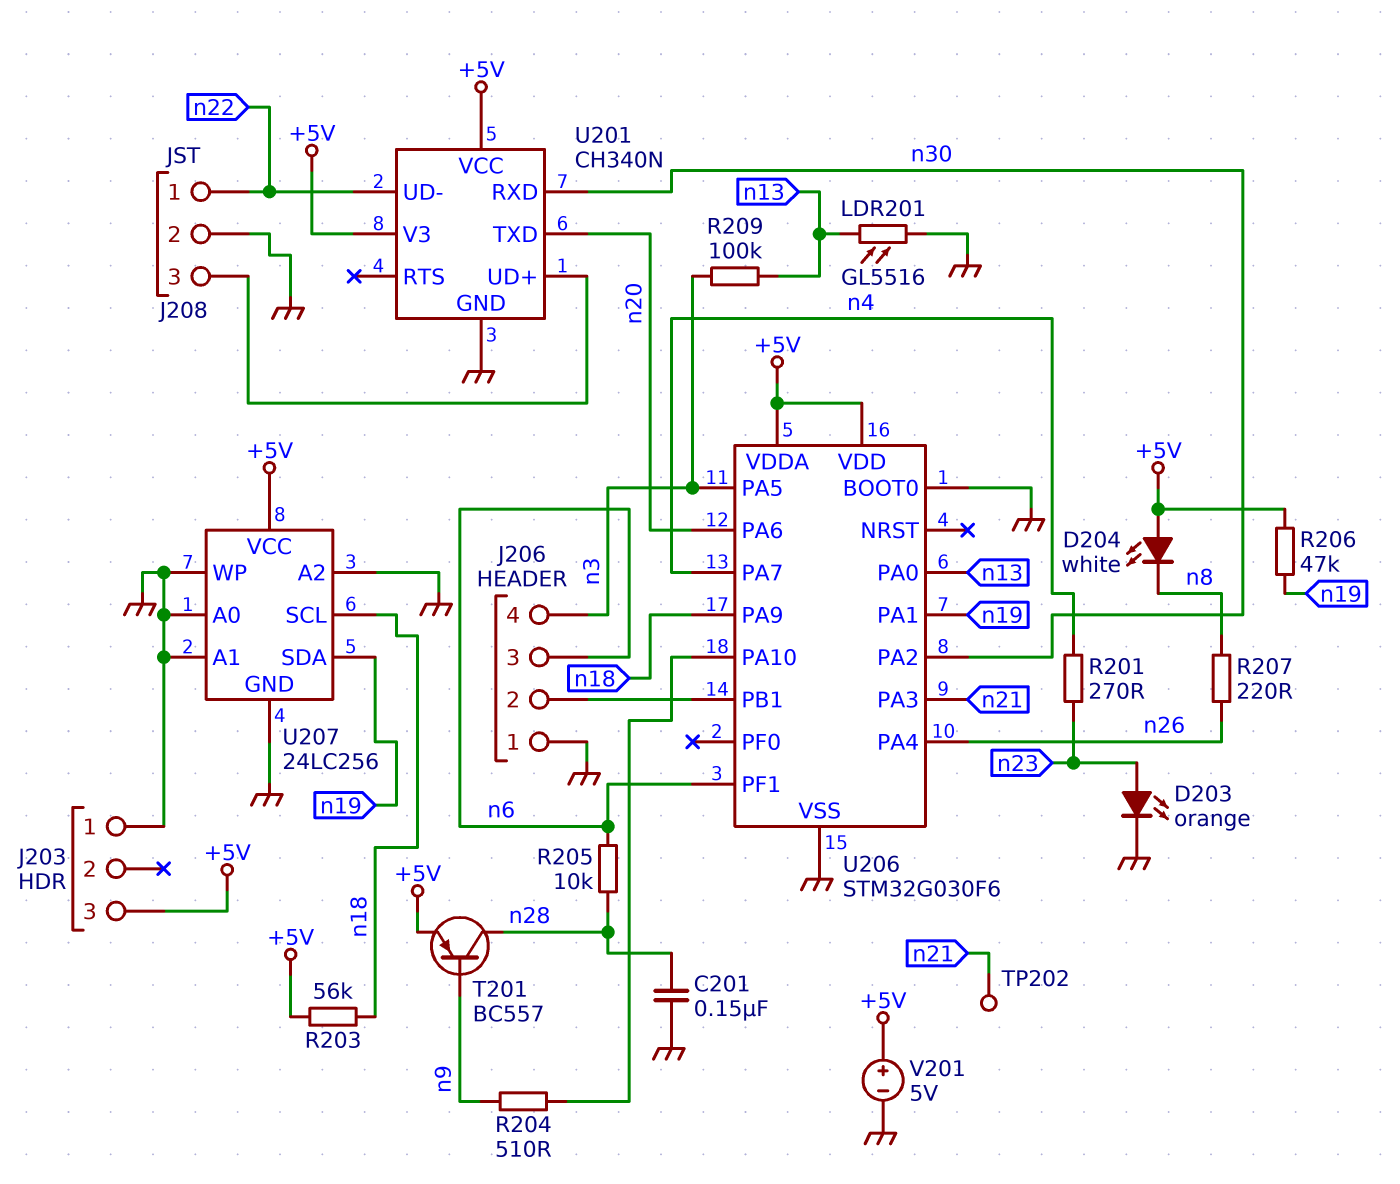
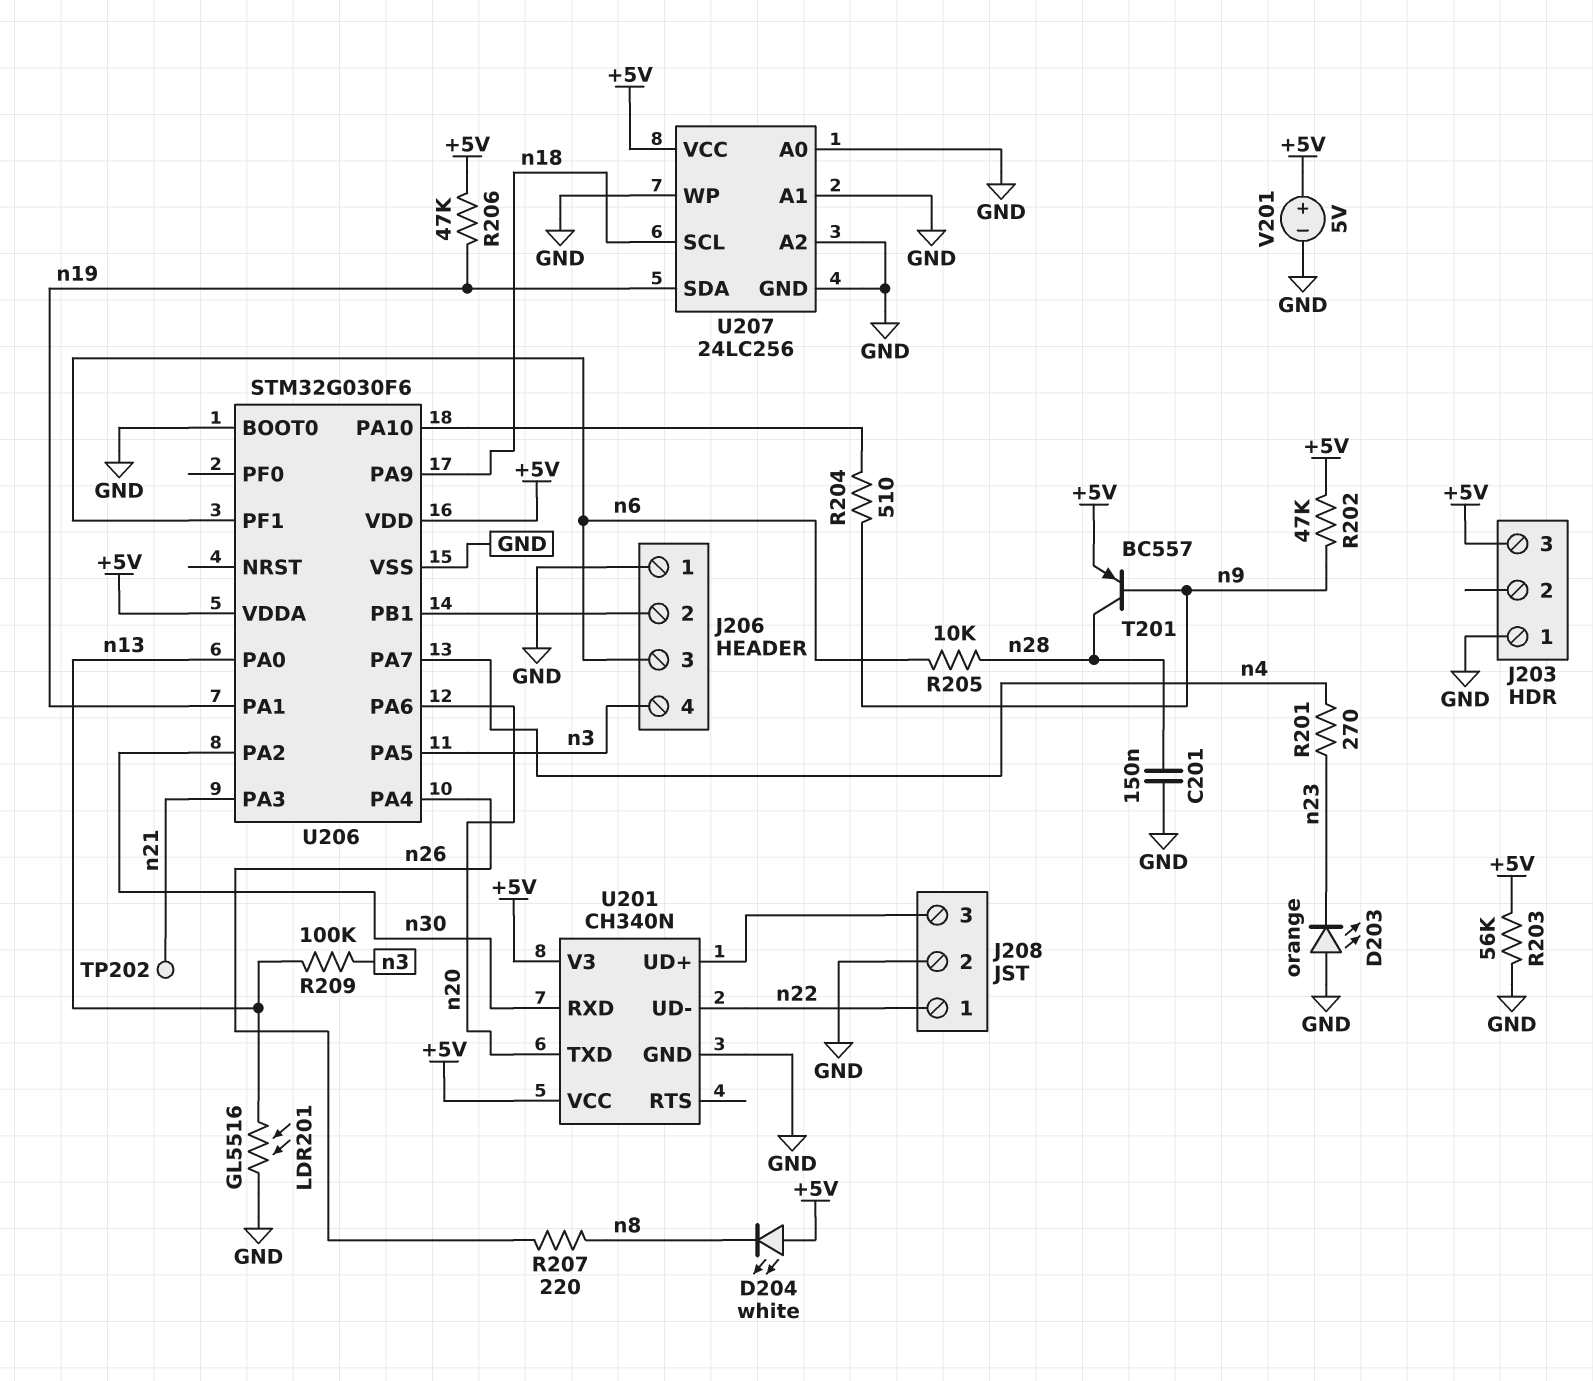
D203: LED orange (A n23, K GND) -> LED orange (A GND, K n23)
R202: none -> 47k (+5V, n9)
R203: 56k (+5V, n18) -> 56k (+5V, GND)

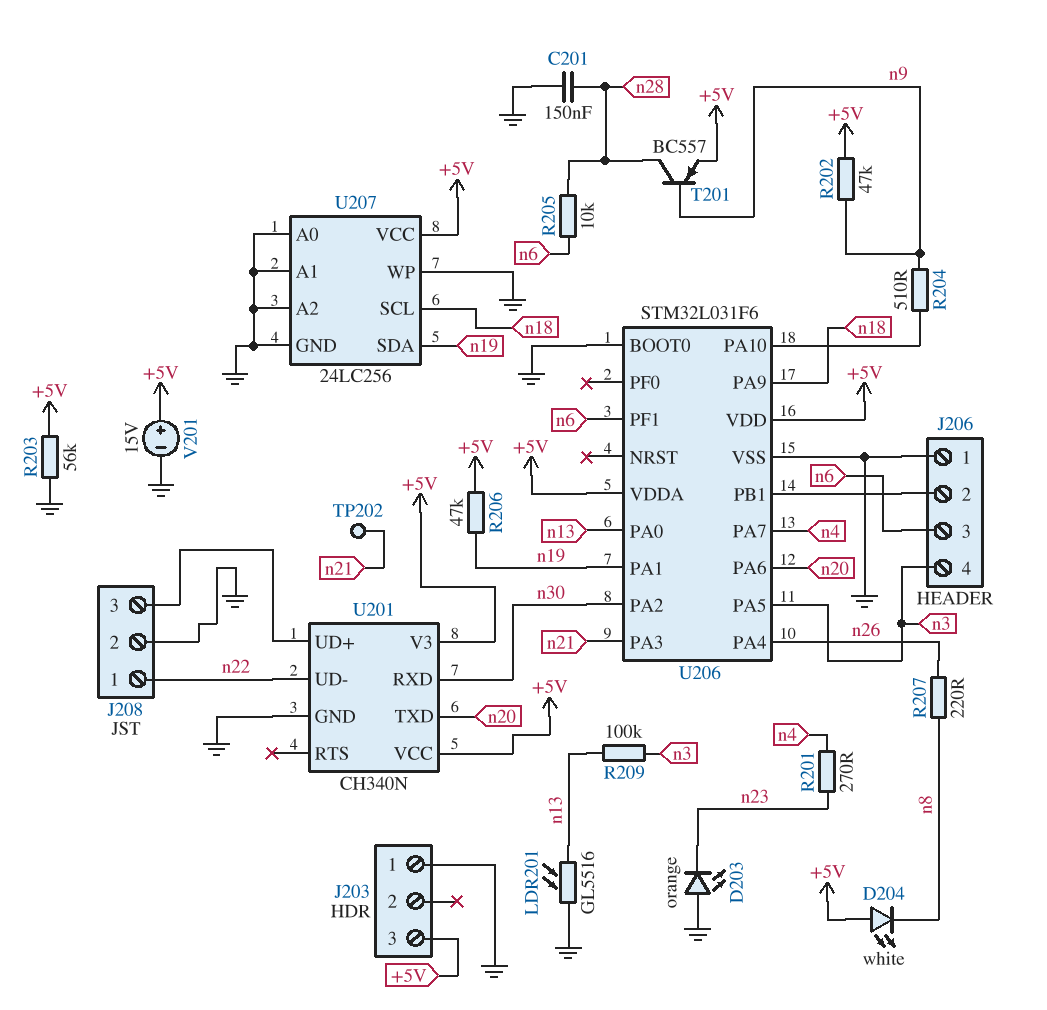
U206: STM32G030F6 -> STM32L031F6
V201: 5V (plus +5V, minus GND) -> 15V (plus +5V, minus GND)

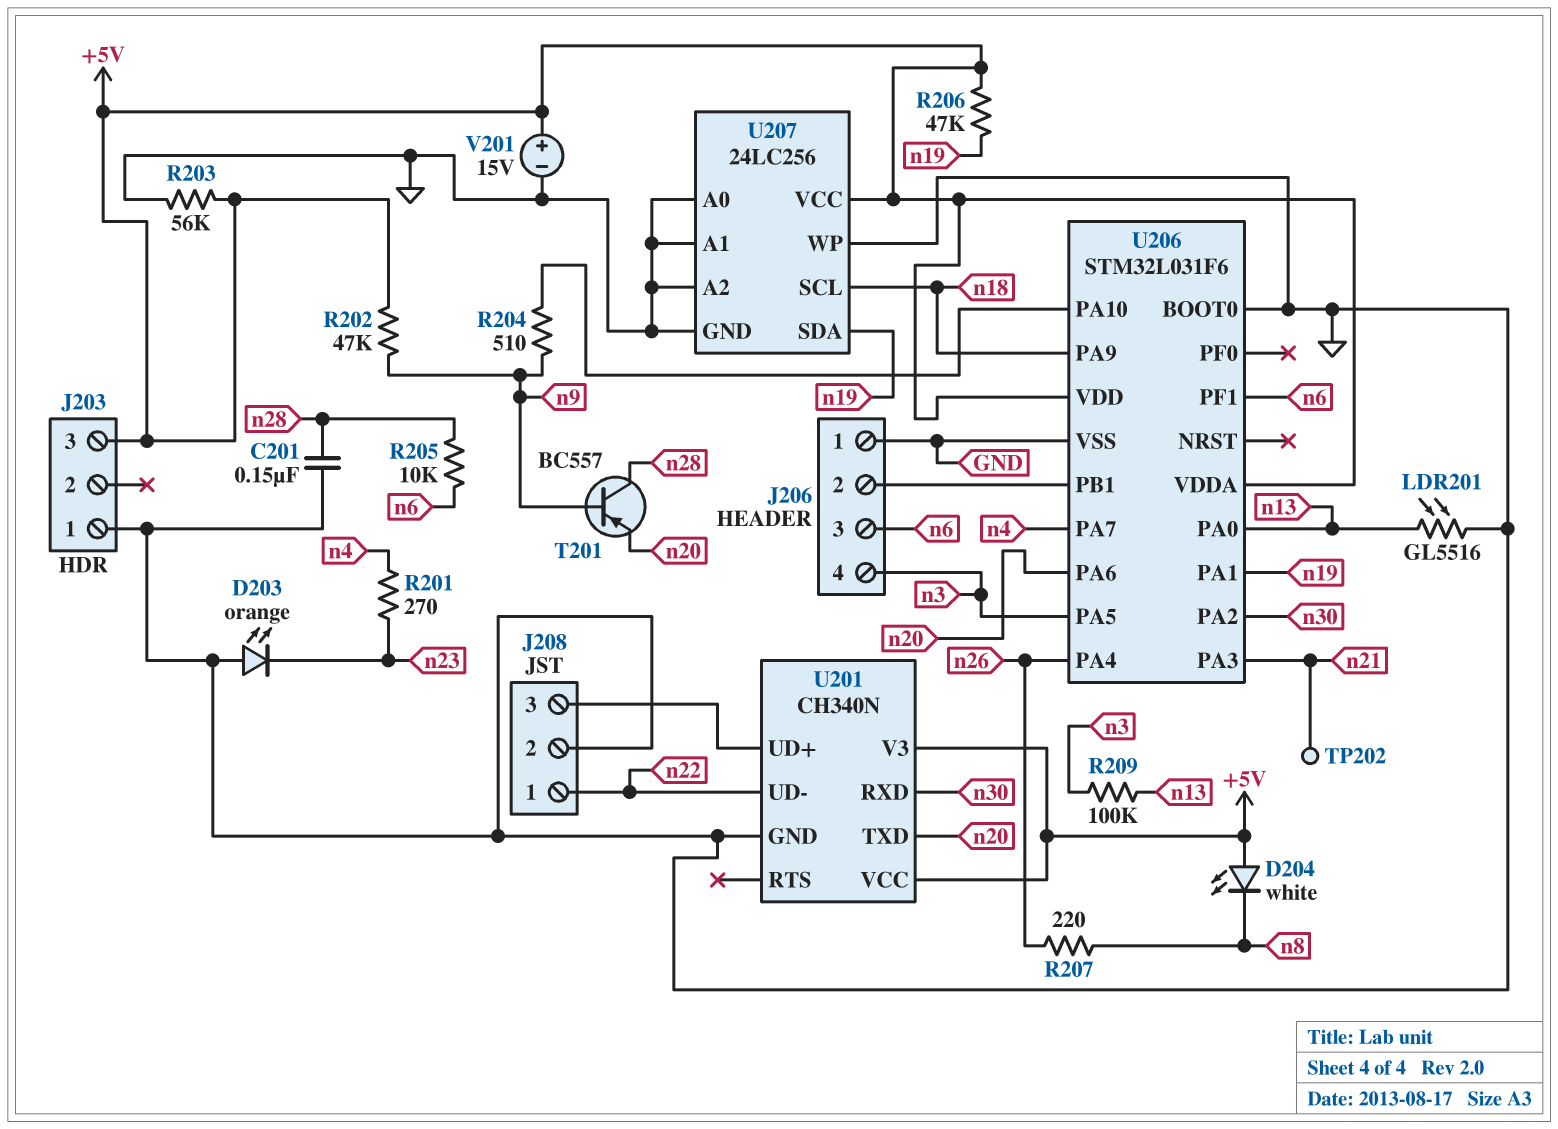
T201: PNP BC557 (B n9, C n28, E +5V) -> PNP BC557 (B n9, C n28, E n20)

